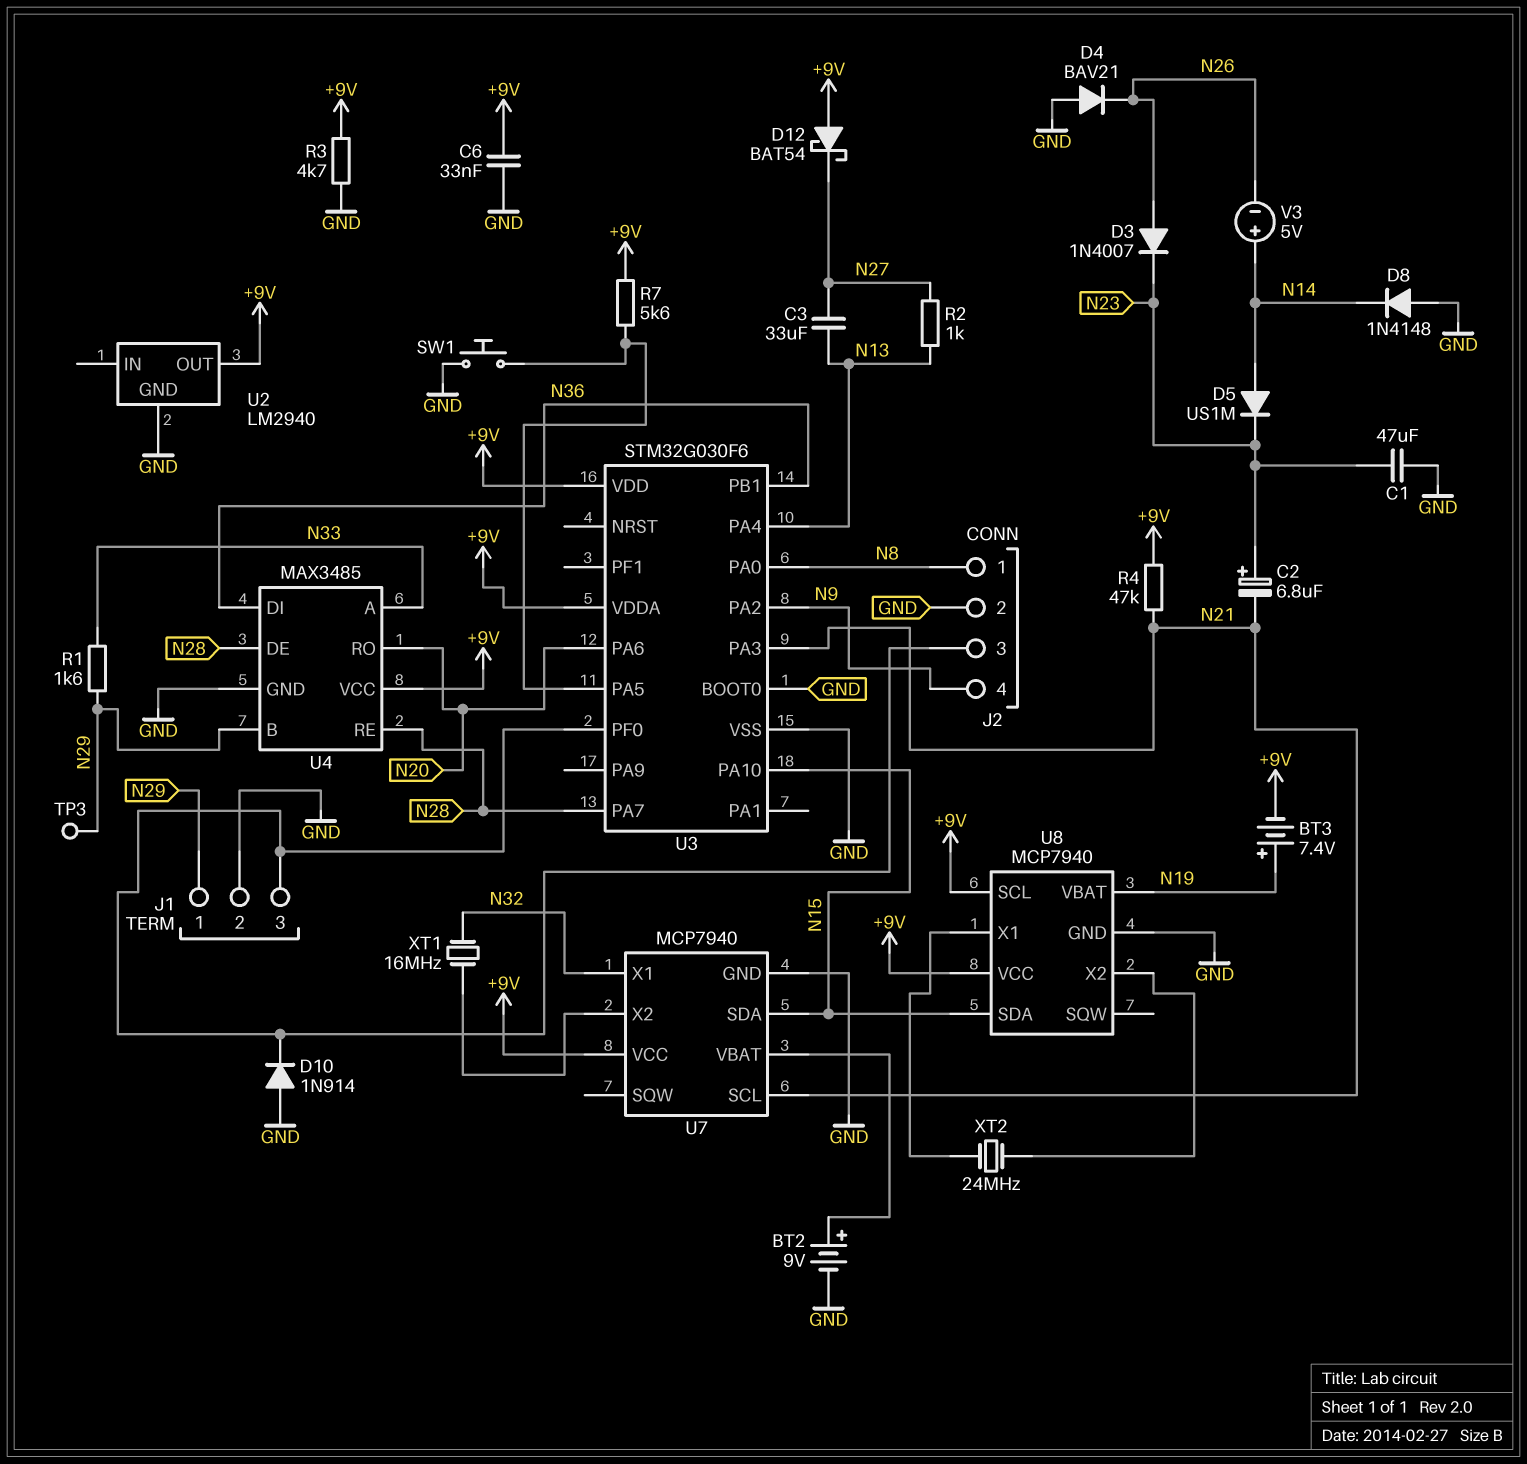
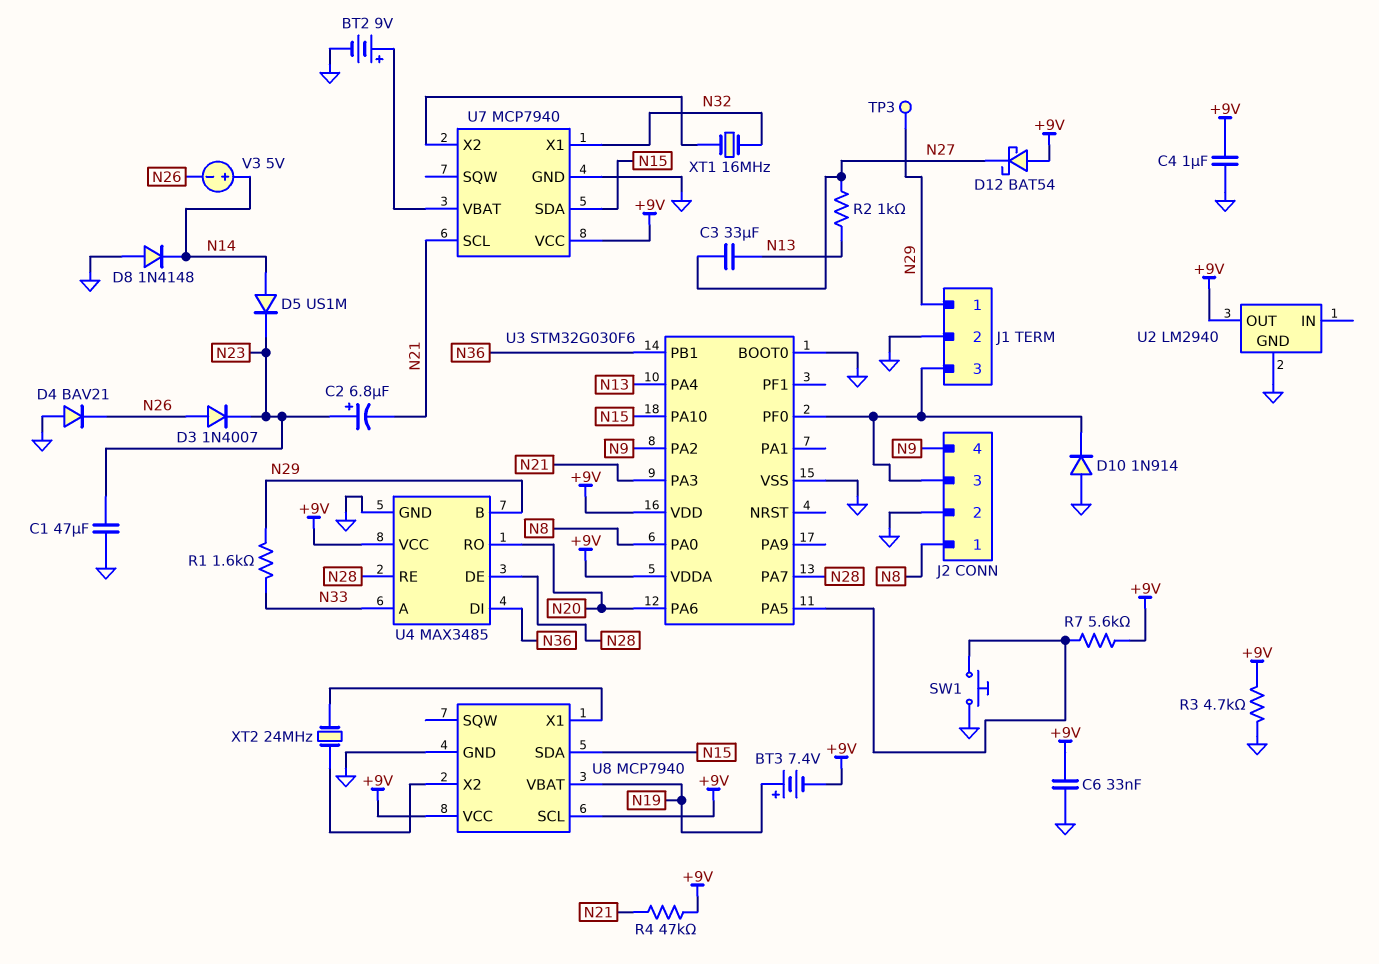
C4: none -> 1uF (+9V, GND)

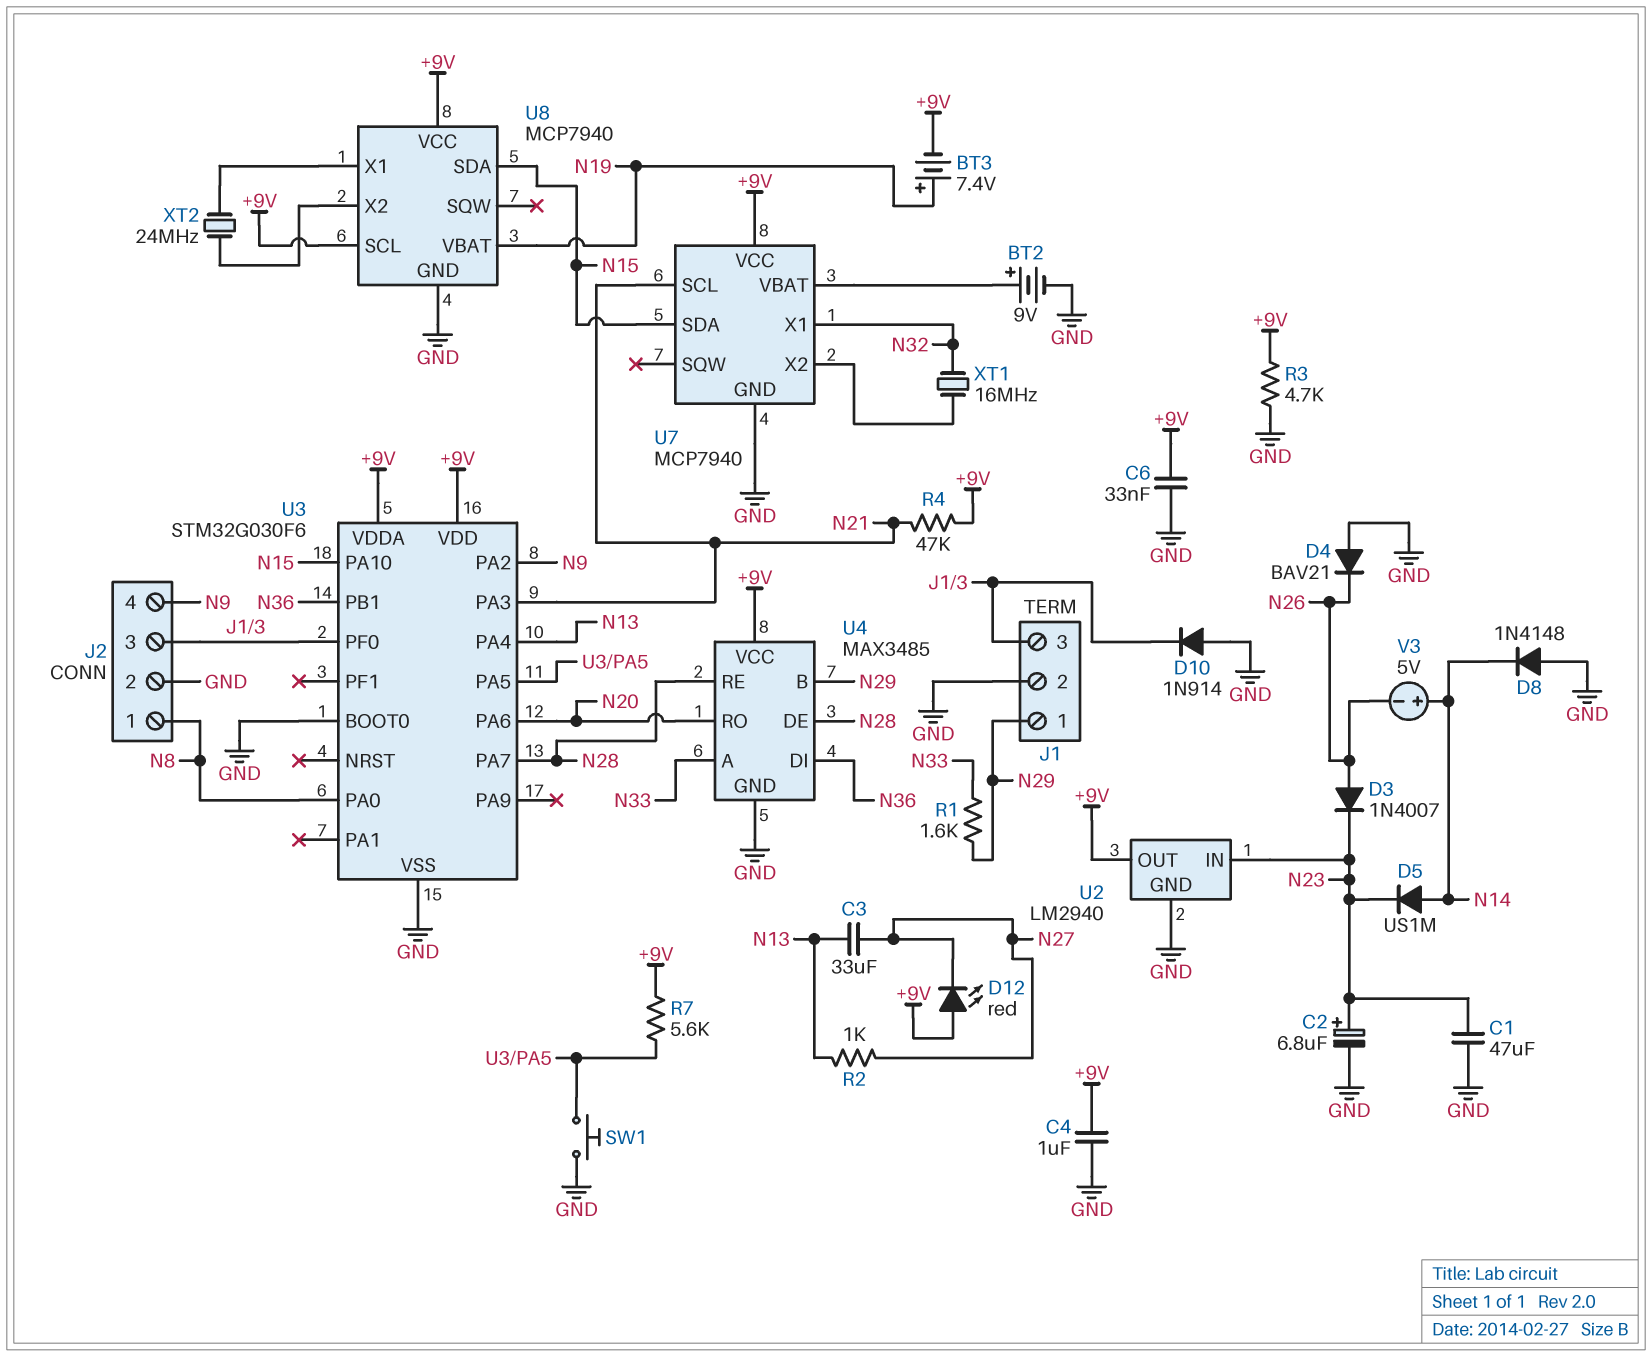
C2: 6.8uF (plus N23, minus N21) -> 6.8uF (plus N23, minus GND)
D12: schottky BAT54 (A +9V, K N27) -> LED red (A +9V, K N27)
TP3: test point (N29) -> none
U2 pin IN: none -> N23

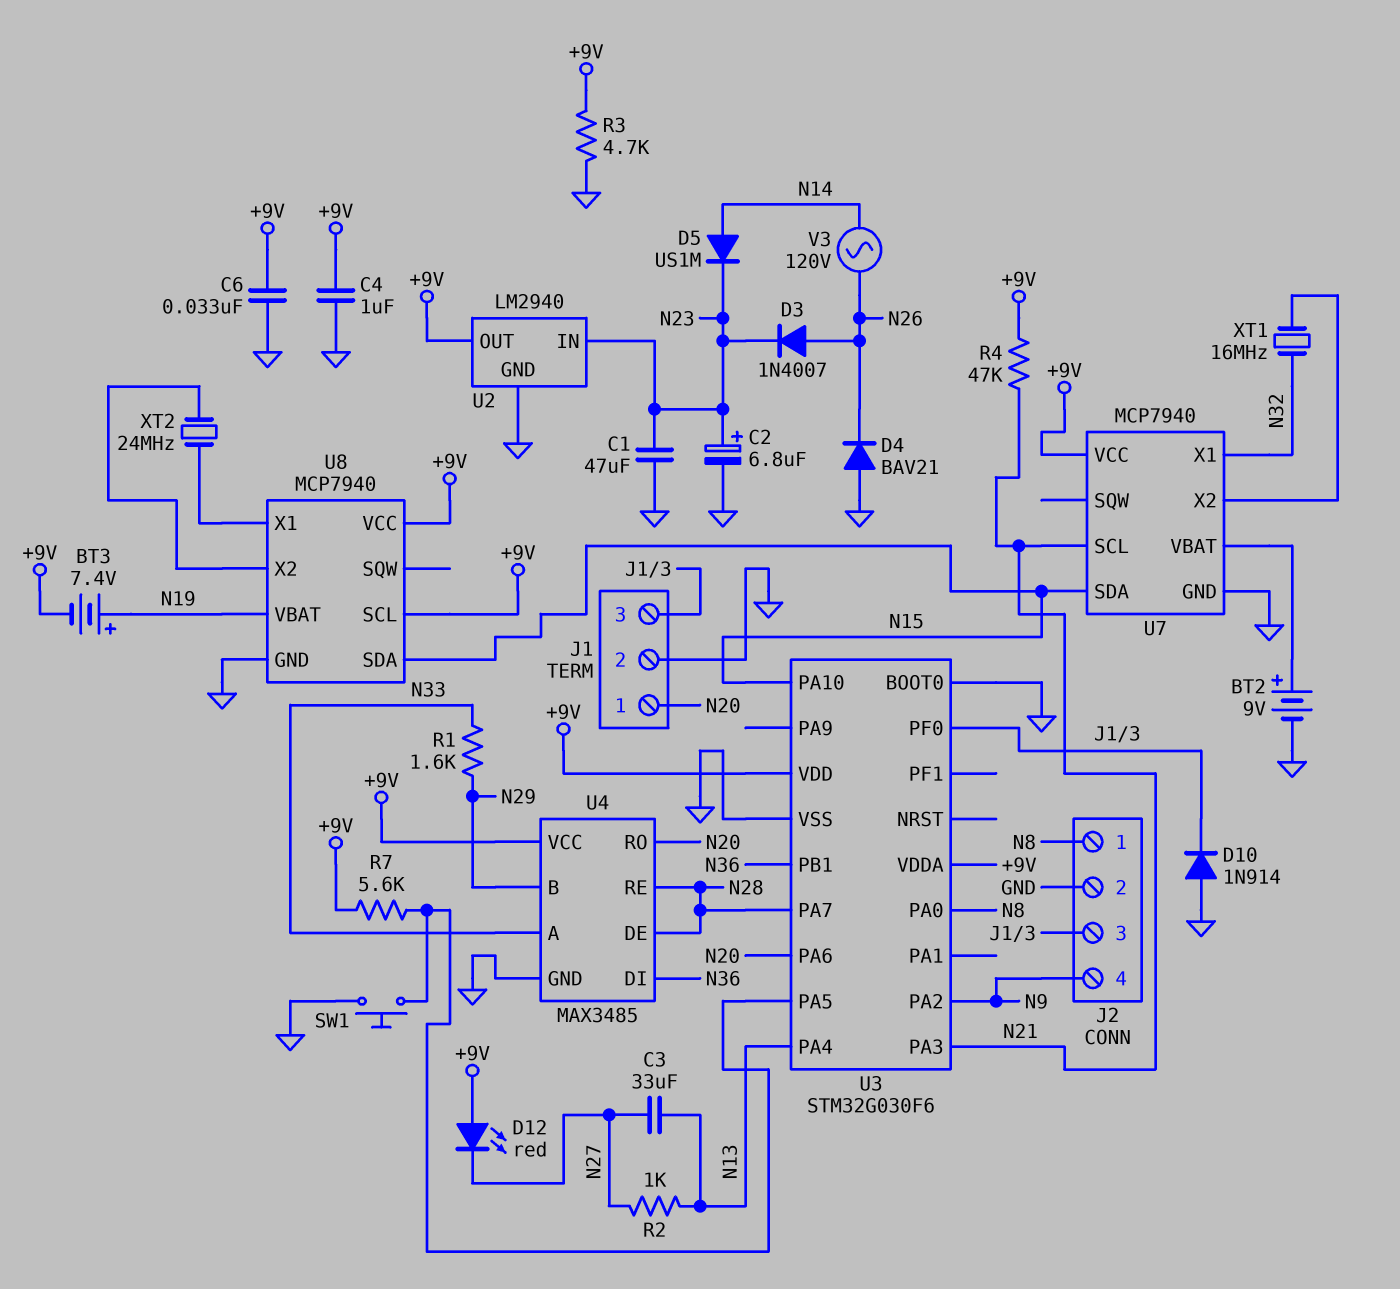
D8: diode 1N4148 (A GND, K N14) -> none
J1 pin 1: N29 -> N20
V3: 5V (plus N14, minus N26) -> AC 120V (N14, N26)

